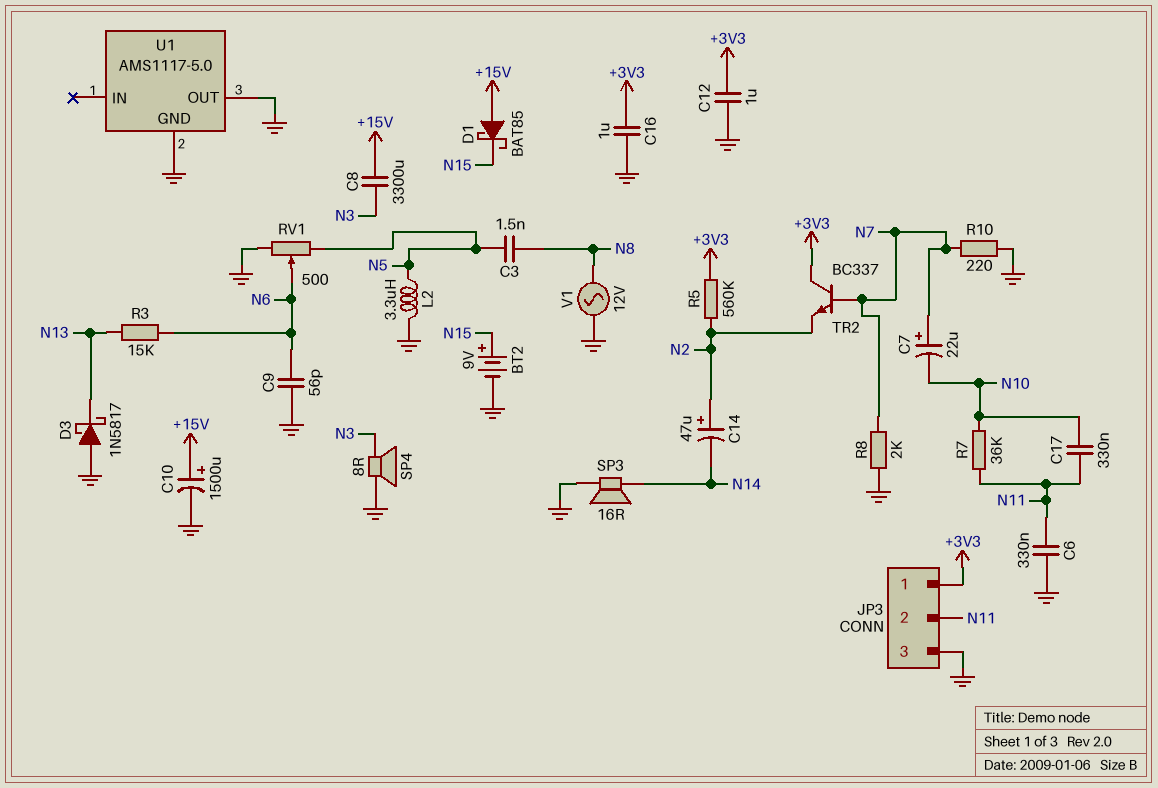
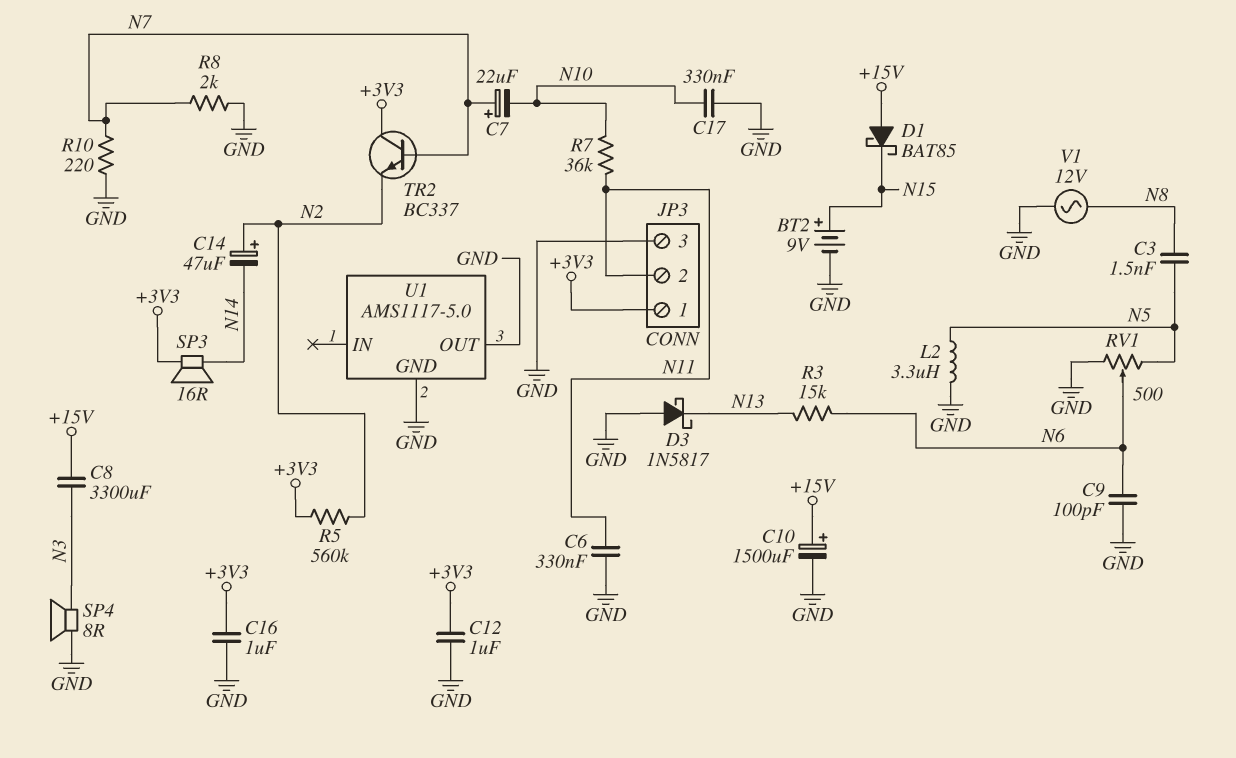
C9: 56pF (GND, N6) -> 100pF (GND, N6)
C17: 330nF (N10, N11) -> 330nF (GND, N10)
SP3: speaker 16R (GND, N14) -> speaker 16R (+3V3, N14)

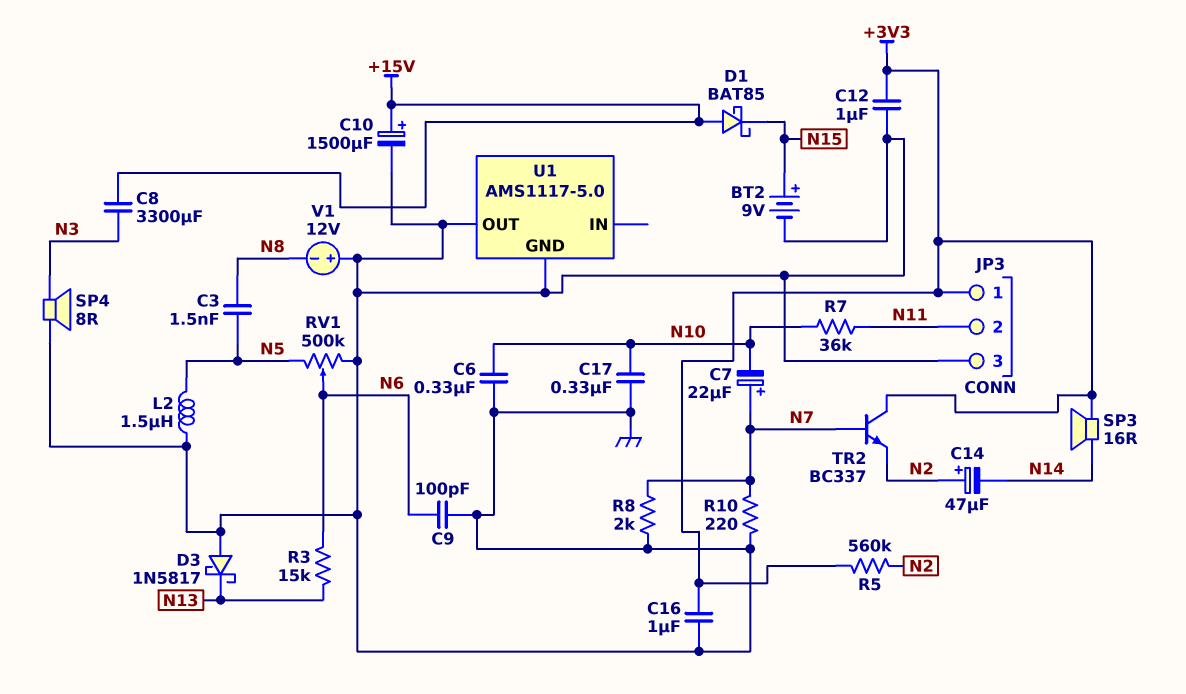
C6: 330nF (GND, N11) -> 330nF (GND, N10)
L2: 3.3uH (GND, N5) -> 1.5uH (GND, N5)
RV1: 500 (GND, N5, wiper N6) -> 500k (GND, N5, wiper N6)
V1: AC 12V (GND, N8) -> 12V (plus GND, minus N8)

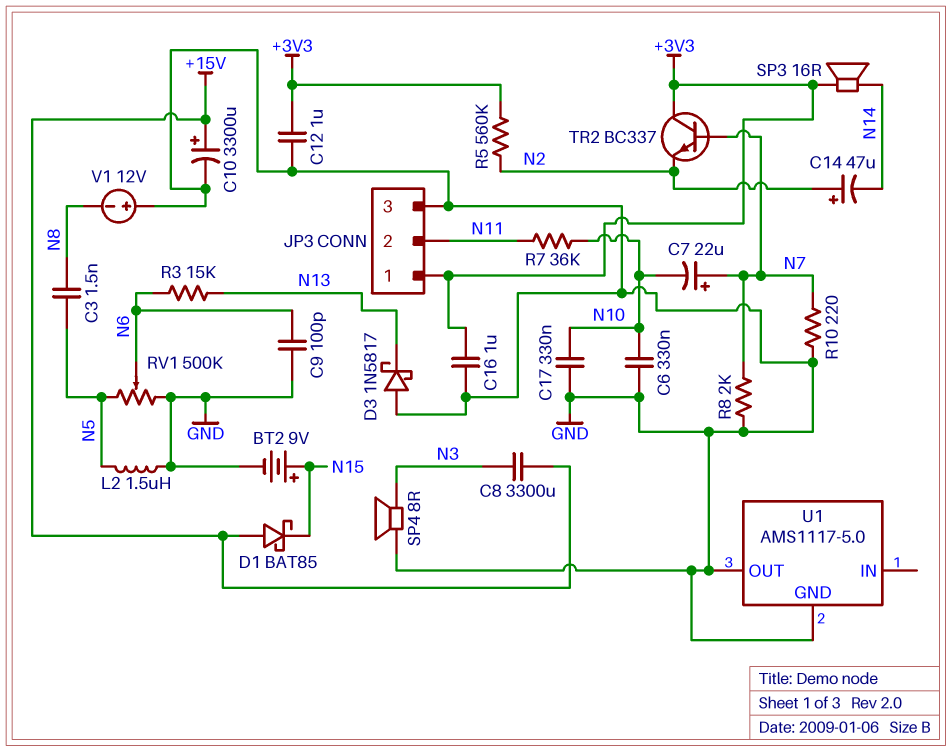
C10: 1500uF (plus +15V, minus GND) -> 3300uF (plus +15V, minus GND)

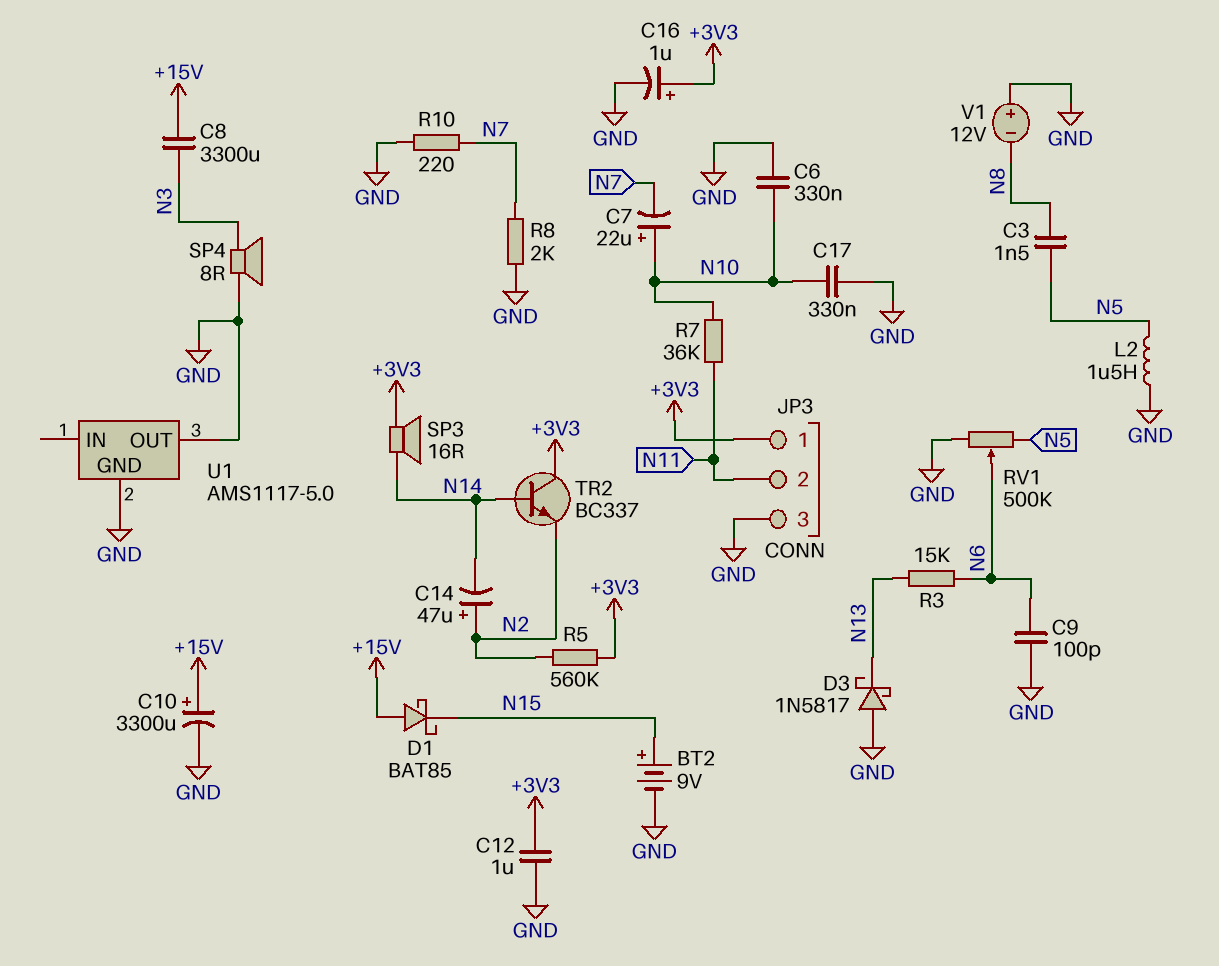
C7: 22uF (plus N7, minus N10) -> 22uF (plus N10, minus N7)
C16: 1uF (+3V3, GND) -> 1uF (plus +3V3, minus GND)
TR2: NPN BC337 (B N7, C +3V3, E N2) -> NPN BC337 (B N14, C +3V3, E N2)

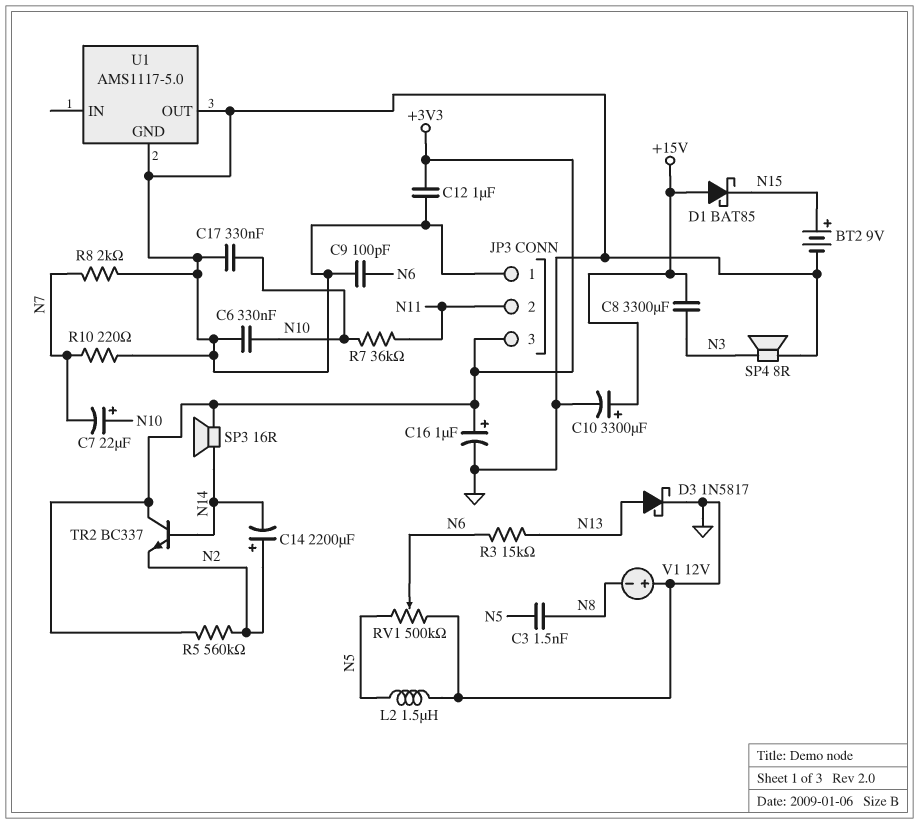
C14: 47uF (plus N2, minus N14) -> 2200uF (plus N2, minus N14)
D3: schottky 1N5817 (A GND, K N13) -> schottky 1N5817 (A N13, K GND)
JP3 pin 1: +3V3 -> GND
JP3 pin 3: GND -> +3V3

